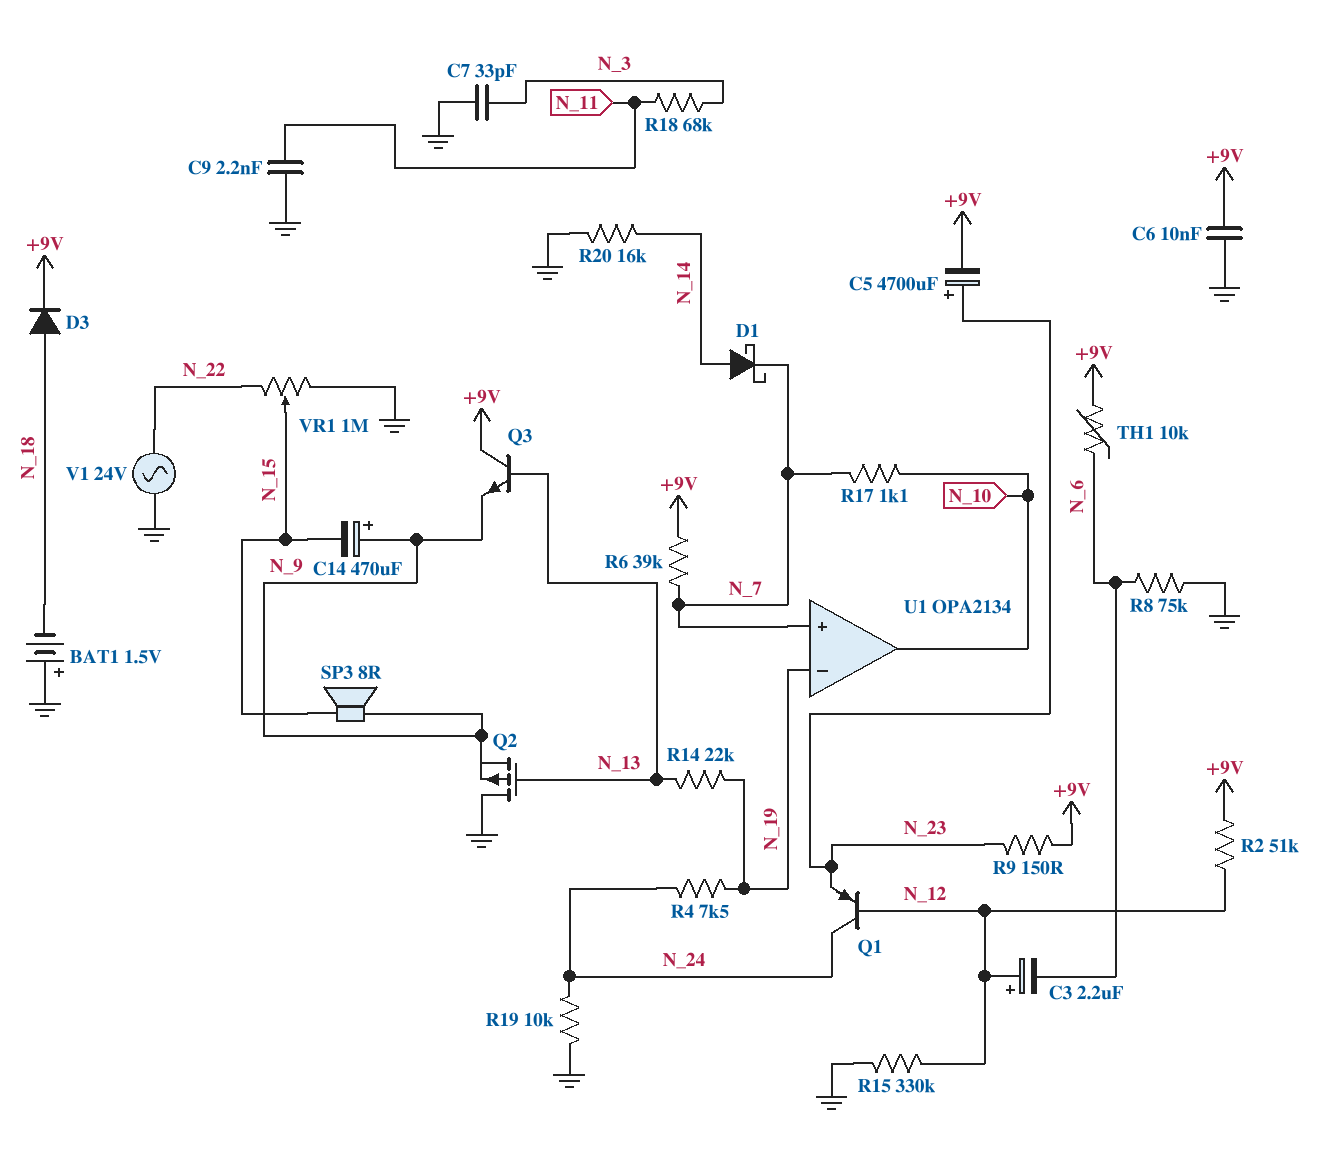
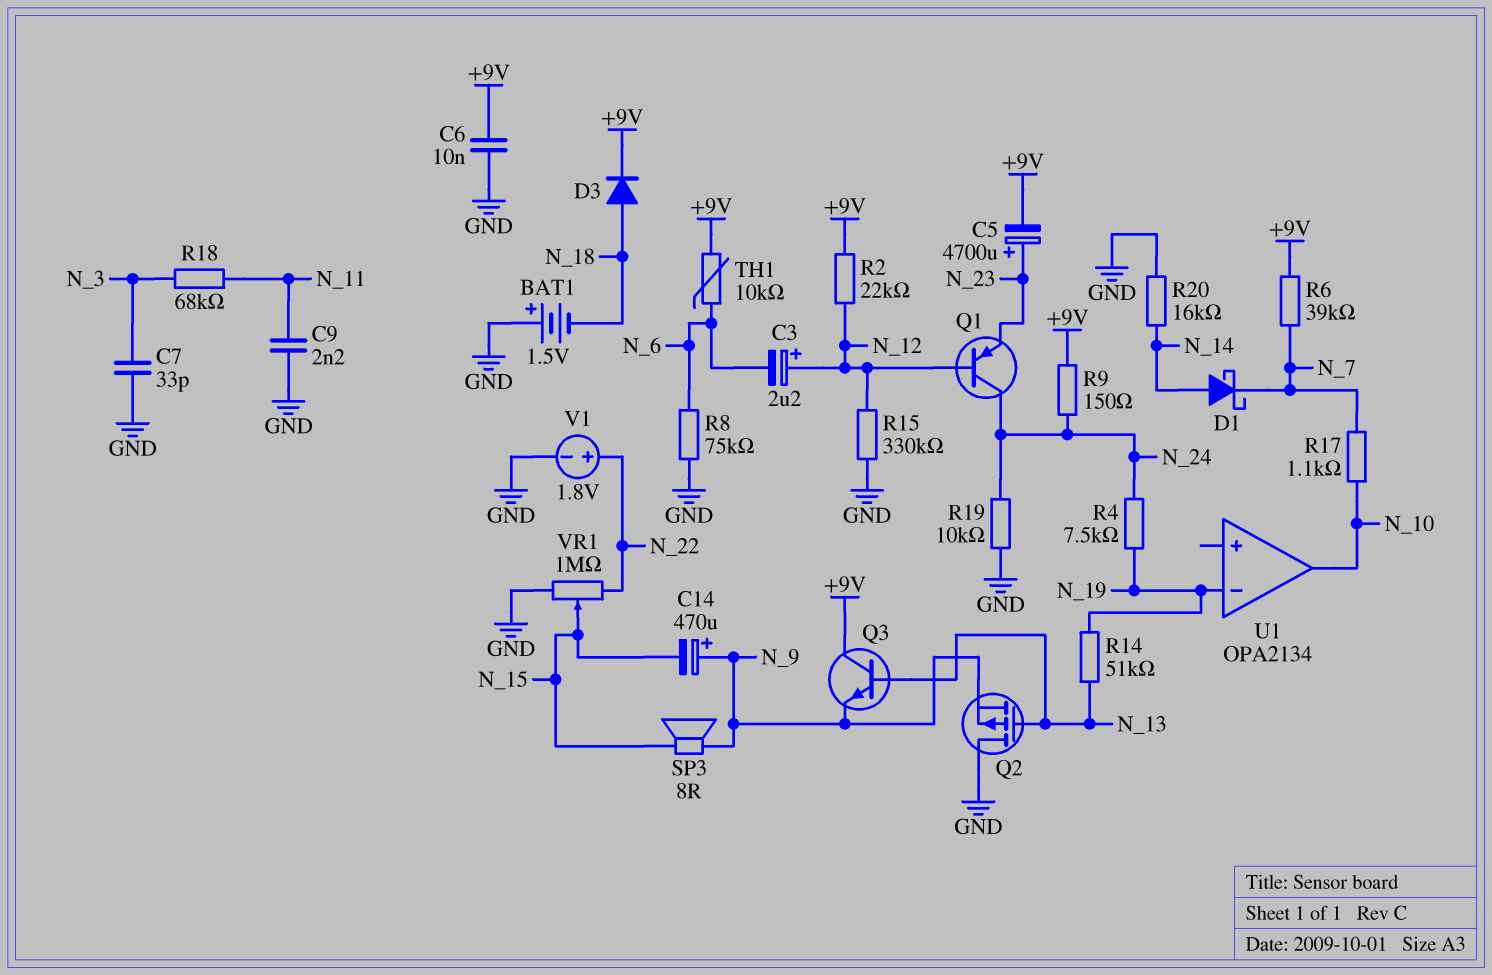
R2: 51k (+9V, N_12) -> 22k (+9V, N_12)
R9: 150 (+9V, N_23) -> 150 (+9V, N_24)
R14: 22k (N_13, N_19) -> 51k (N_13, N_19)
U1 pin in+: N_7 -> none
V1: AC 24V (GND, N_22) -> 1.8V (plus N_22, minus GND)

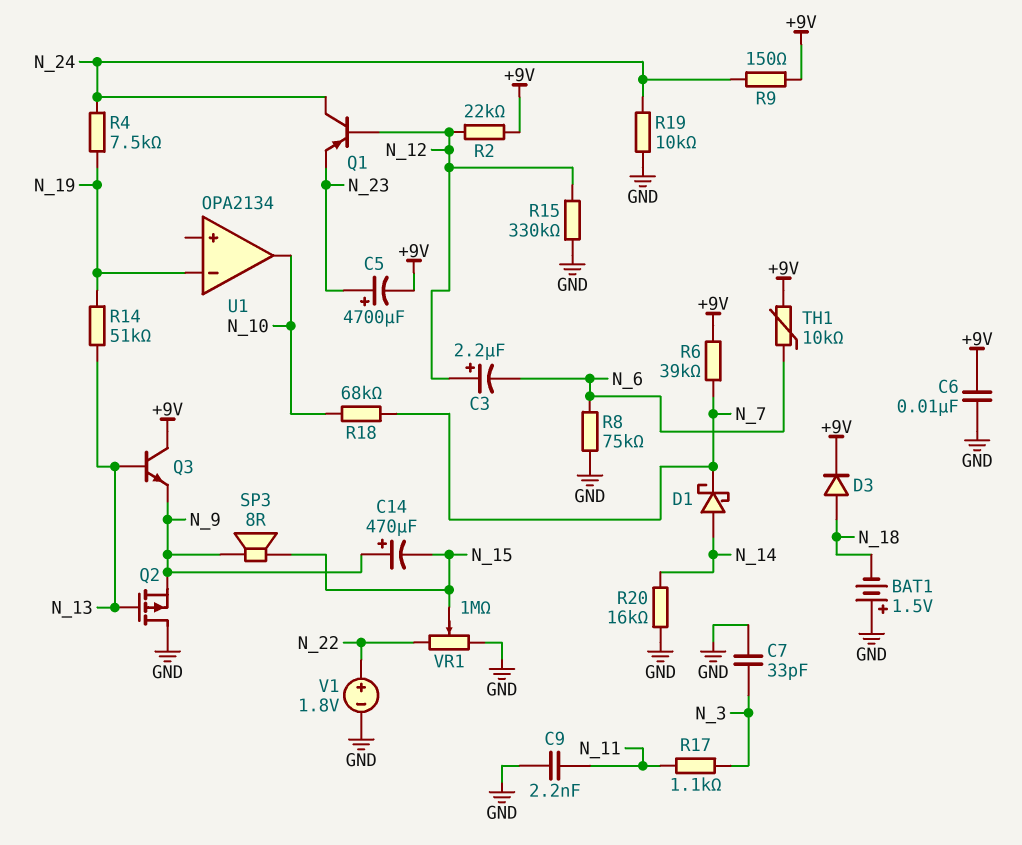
R17: 1.1k (N_7, N_10) -> 1.1k (N_3, N_11)
R18: 68k (N_3, N_11) -> 68k (N_7, N_10)

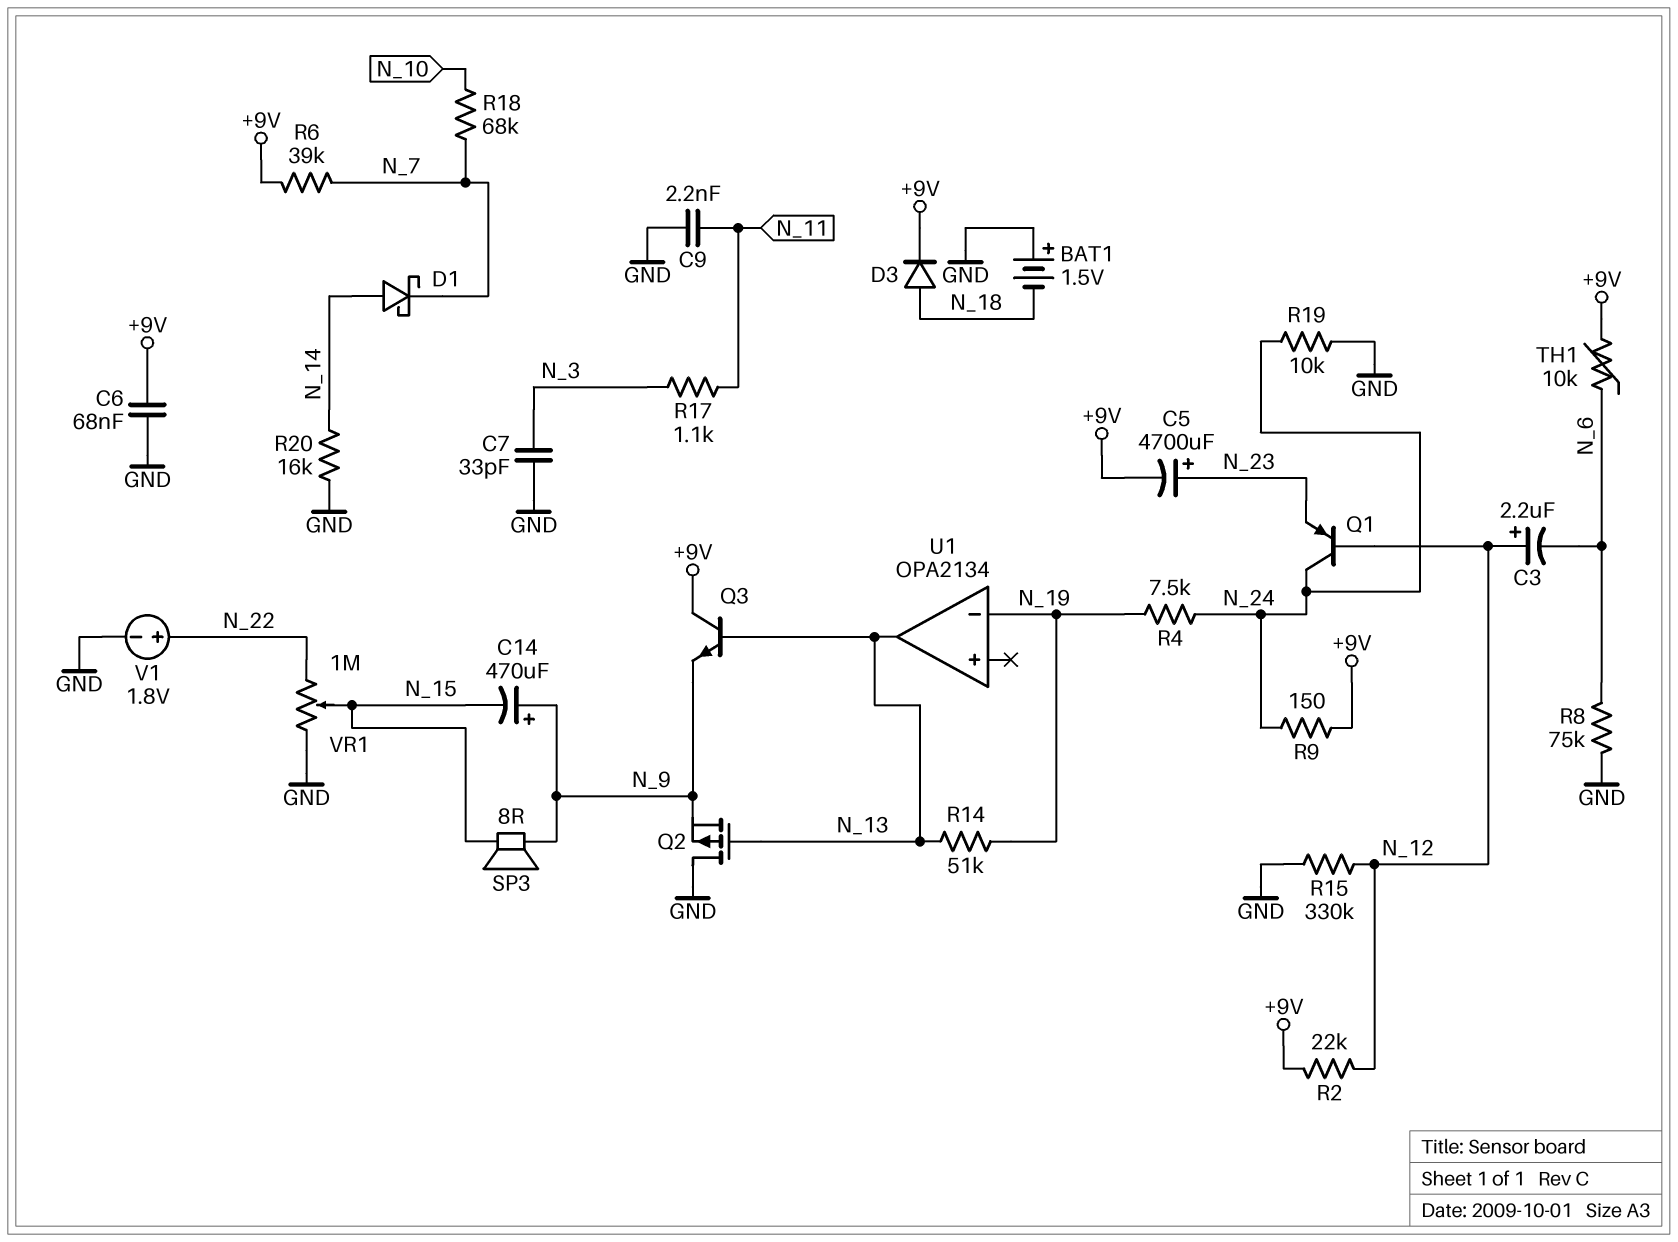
C6: 10nF (+9V, GND) -> 68nF (+9V, GND)
U1 pin out: N_10 -> N_13

